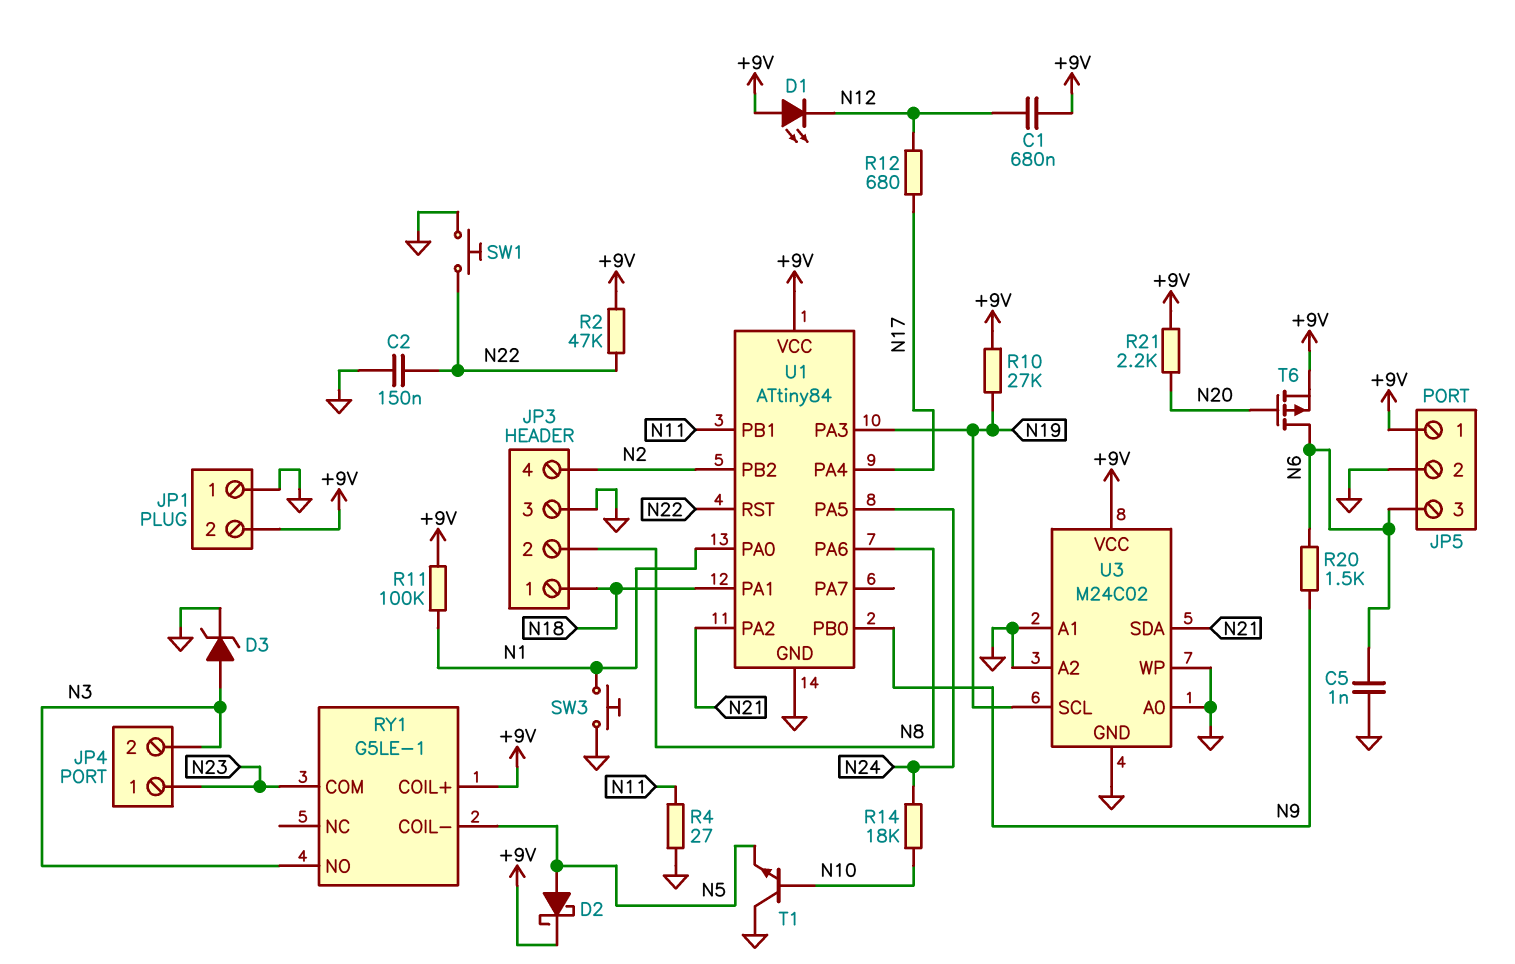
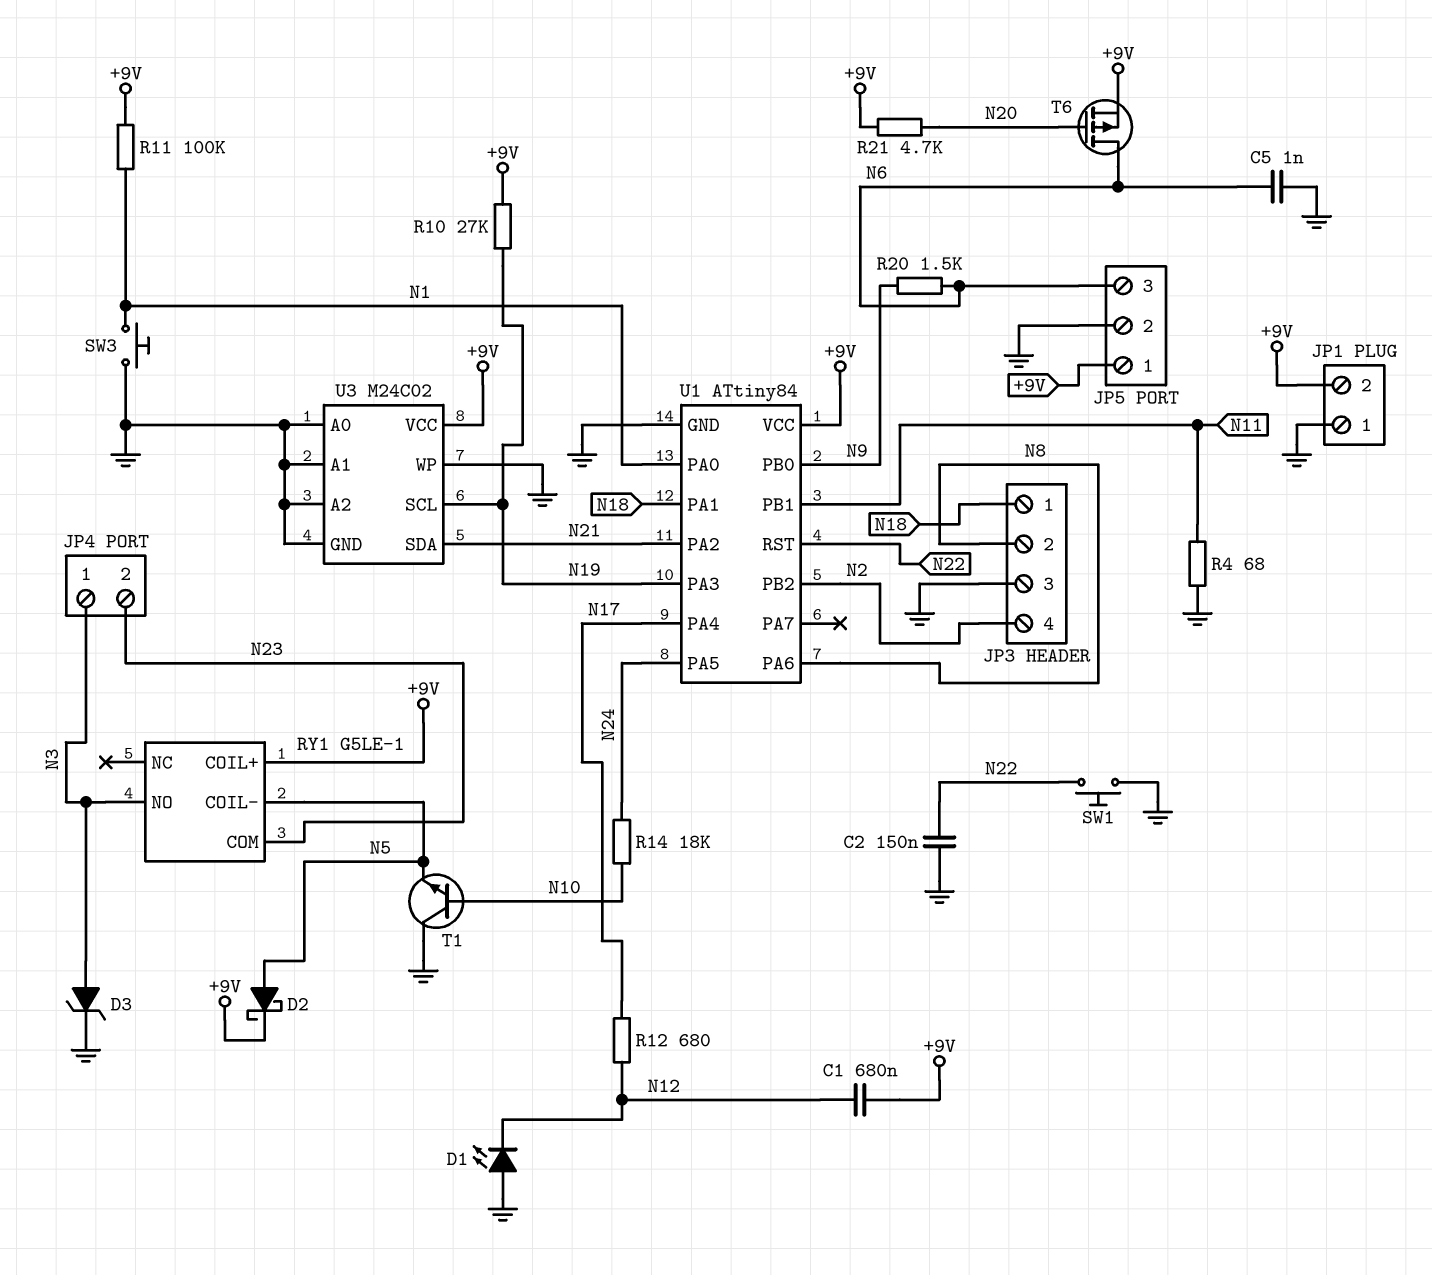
D1: LED (A +9V, K N12) -> LED (A GND, K N12)
JP4 pin 1: N23 -> N3
JP4 pin 2: N3 -> N23
R2: 47k (+9V, N22) -> none
R4: 27 (GND, N11) -> 68 (GND, N11)
R21: 2.2k (+9V, N20) -> 4.7k (+9V, N20)

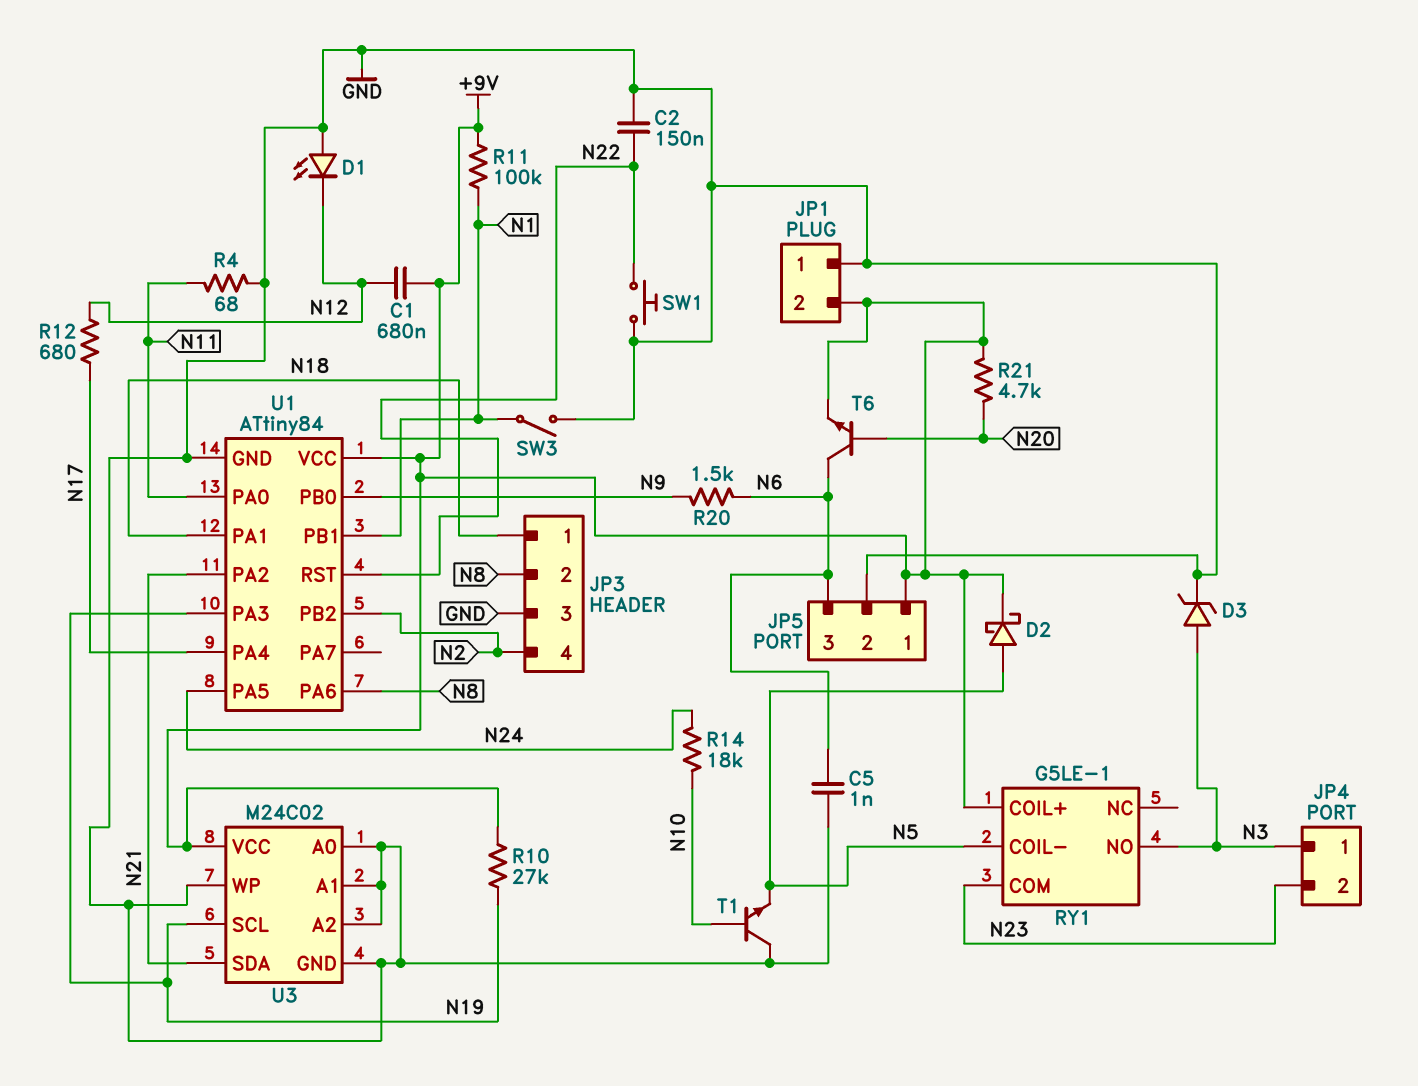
SW3: button (GND, N1) -> switch (GND, N1)
T6: PMOS (G N20, D N6, S +9V) -> NPN (B N20, C N6, E +9V)
U1 pin PA0: N1 -> N11
U1 pin PB1: N11 -> N1

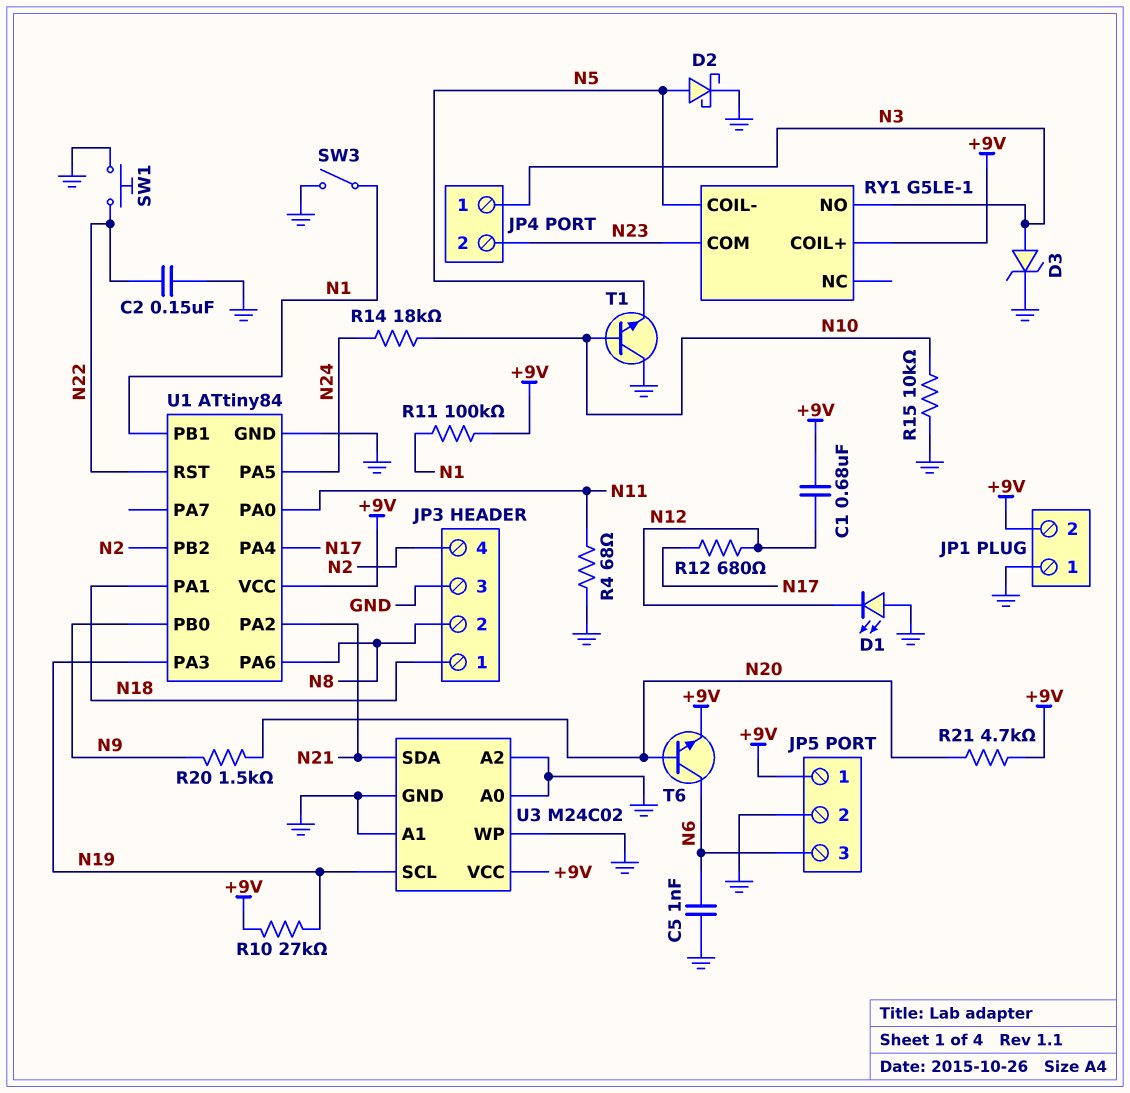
D2: schottky (A N5, K +9V) -> schottky (A N5, K GND)
R15: none -> 10k (GND, N10)
R20: 1.5k (N6, N9) -> 1.5k (N9, N20)

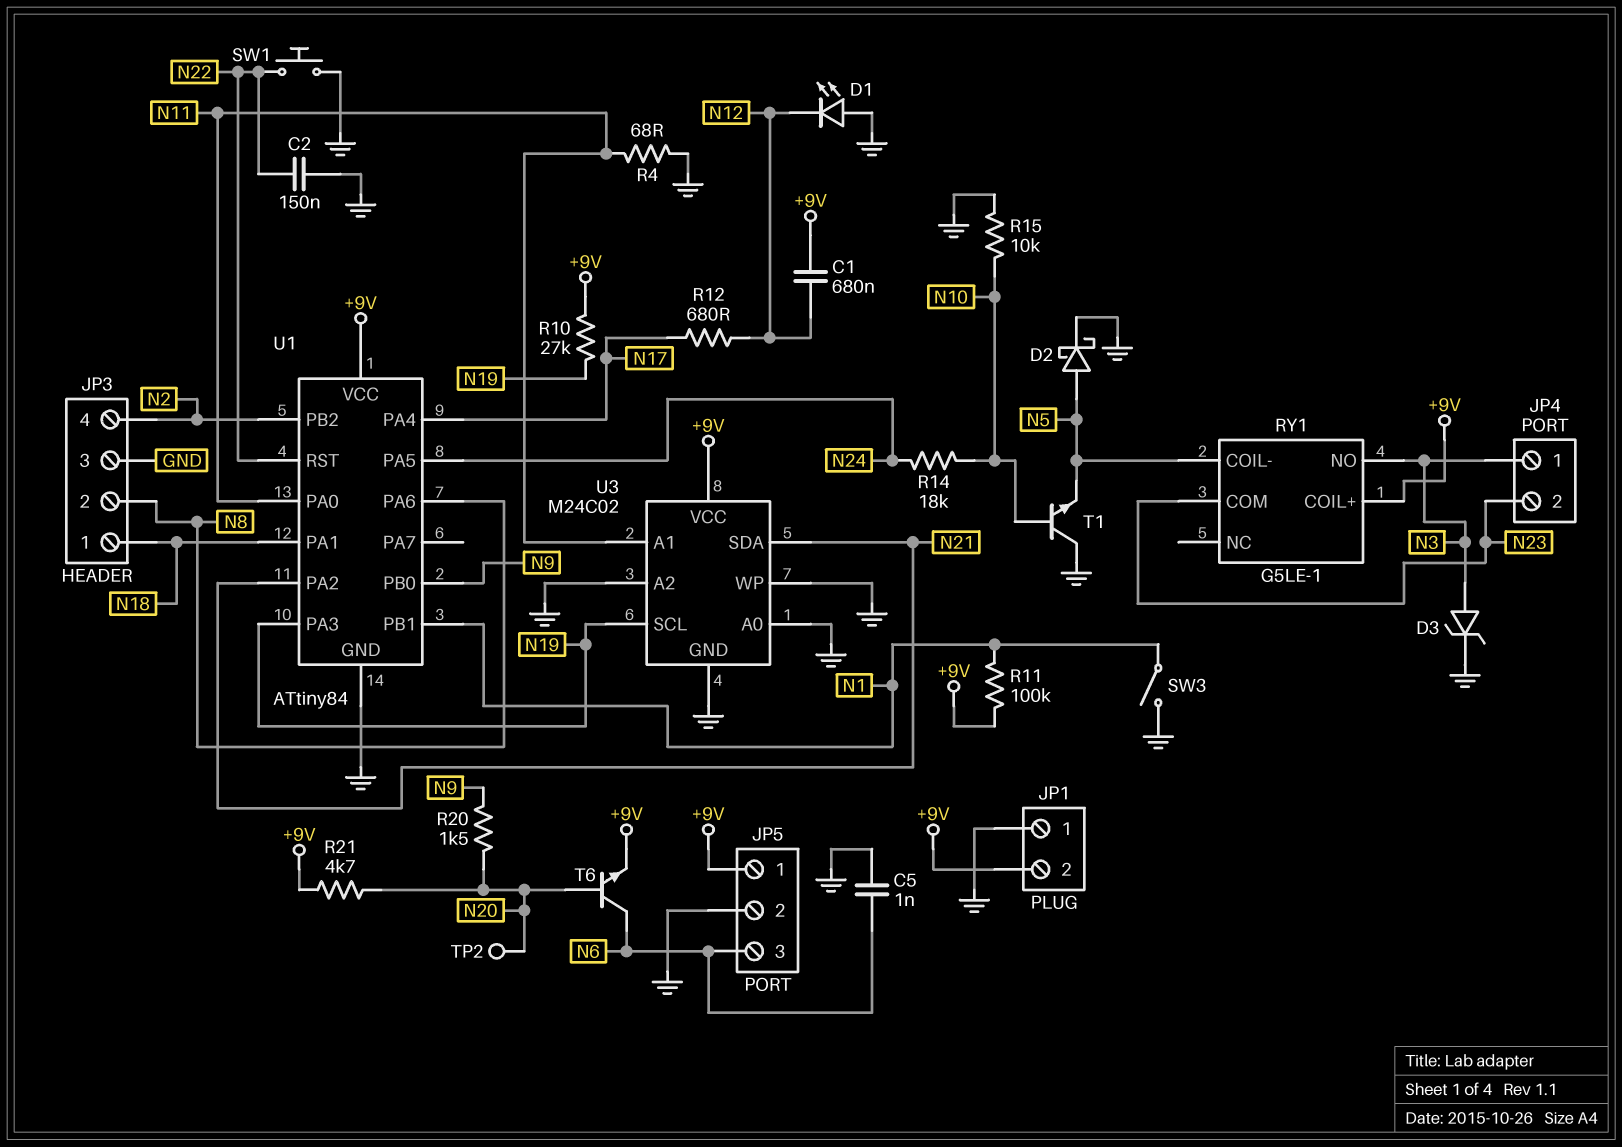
TP2: none -> test point (N20)
U3 pin A1: GND -> N11

